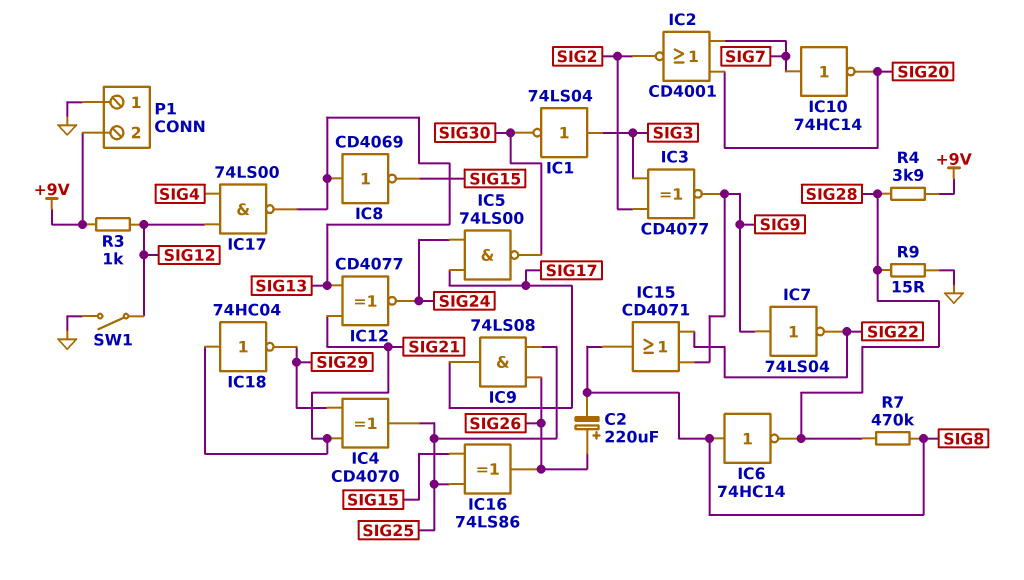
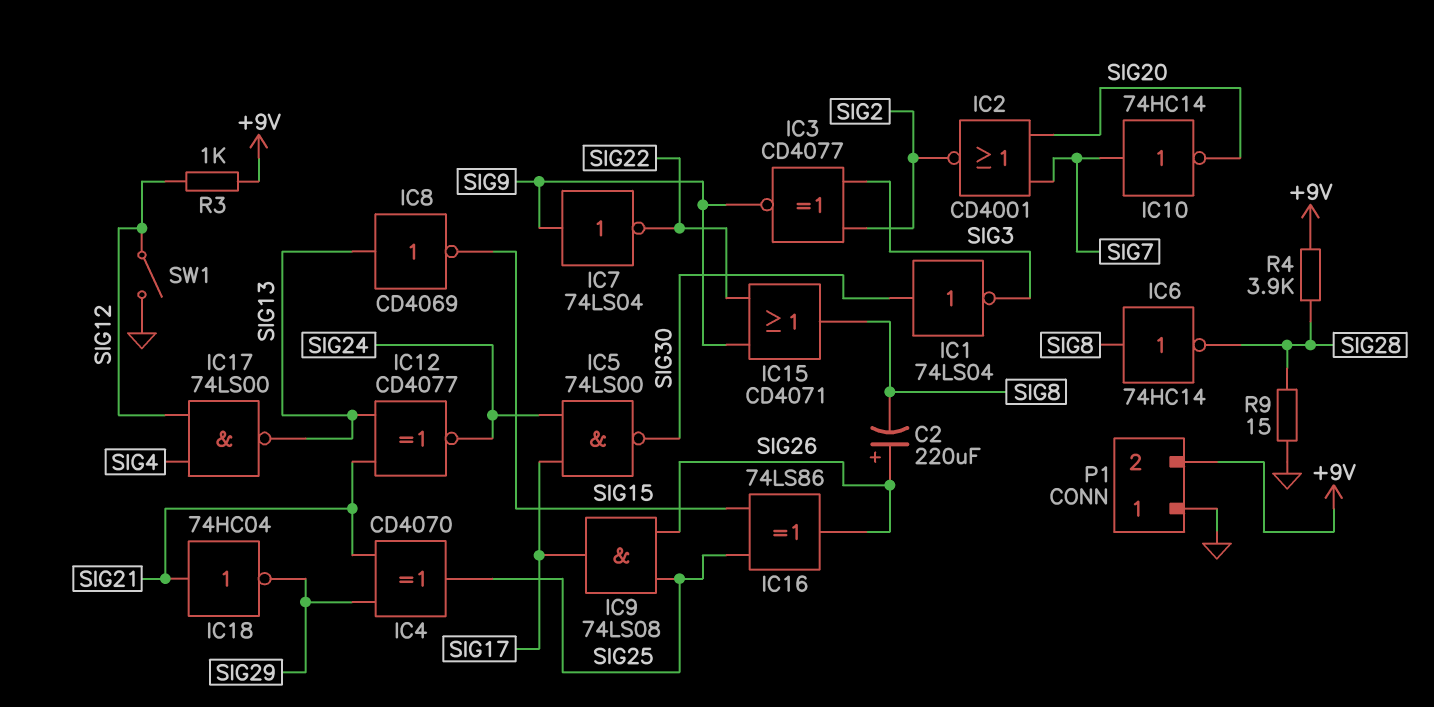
IC1: NOT 74LS04 (in SIG3, out SIG30) -> NOT 74LS04 (in SIG30, out SIG3)
R7: 470k (SIG8, SIG28) -> none

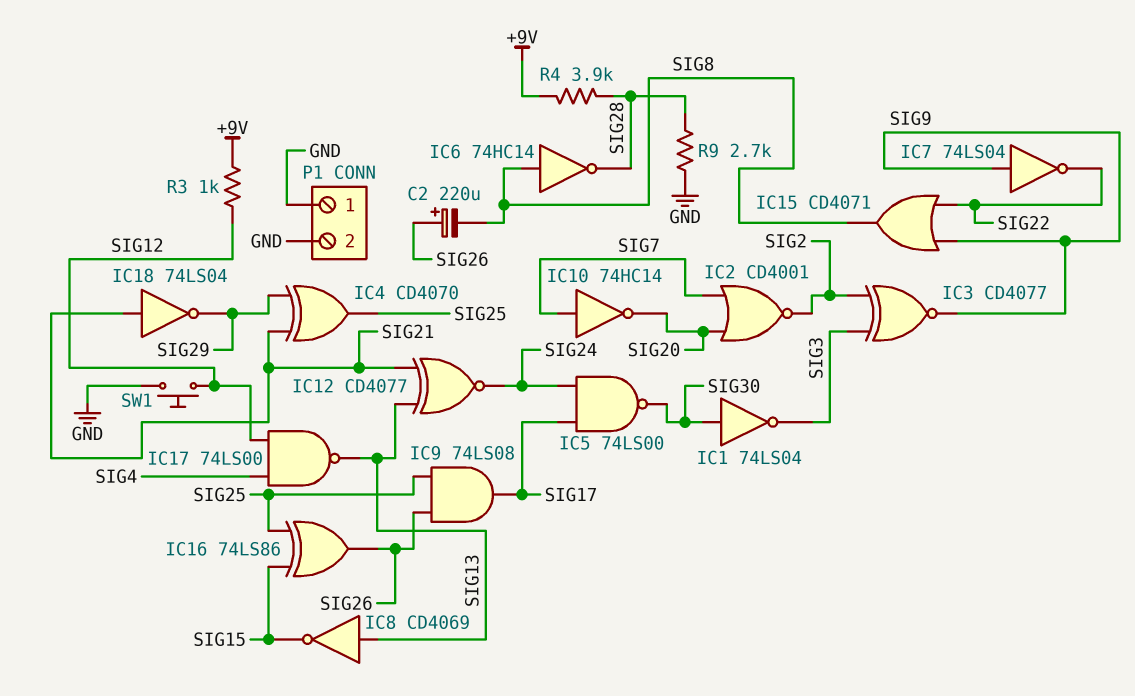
IC18: NOT 74HC04 (in SIG21, out SIG29) -> NOT 74LS04 (in SIG21, out SIG29)
P1 pin 2: +9V -> GND
R9: 15 (GND, SIG28) -> 2.7k (GND, SIG28)
SW1: switch (GND, SIG12) -> button (GND, SIG12)

